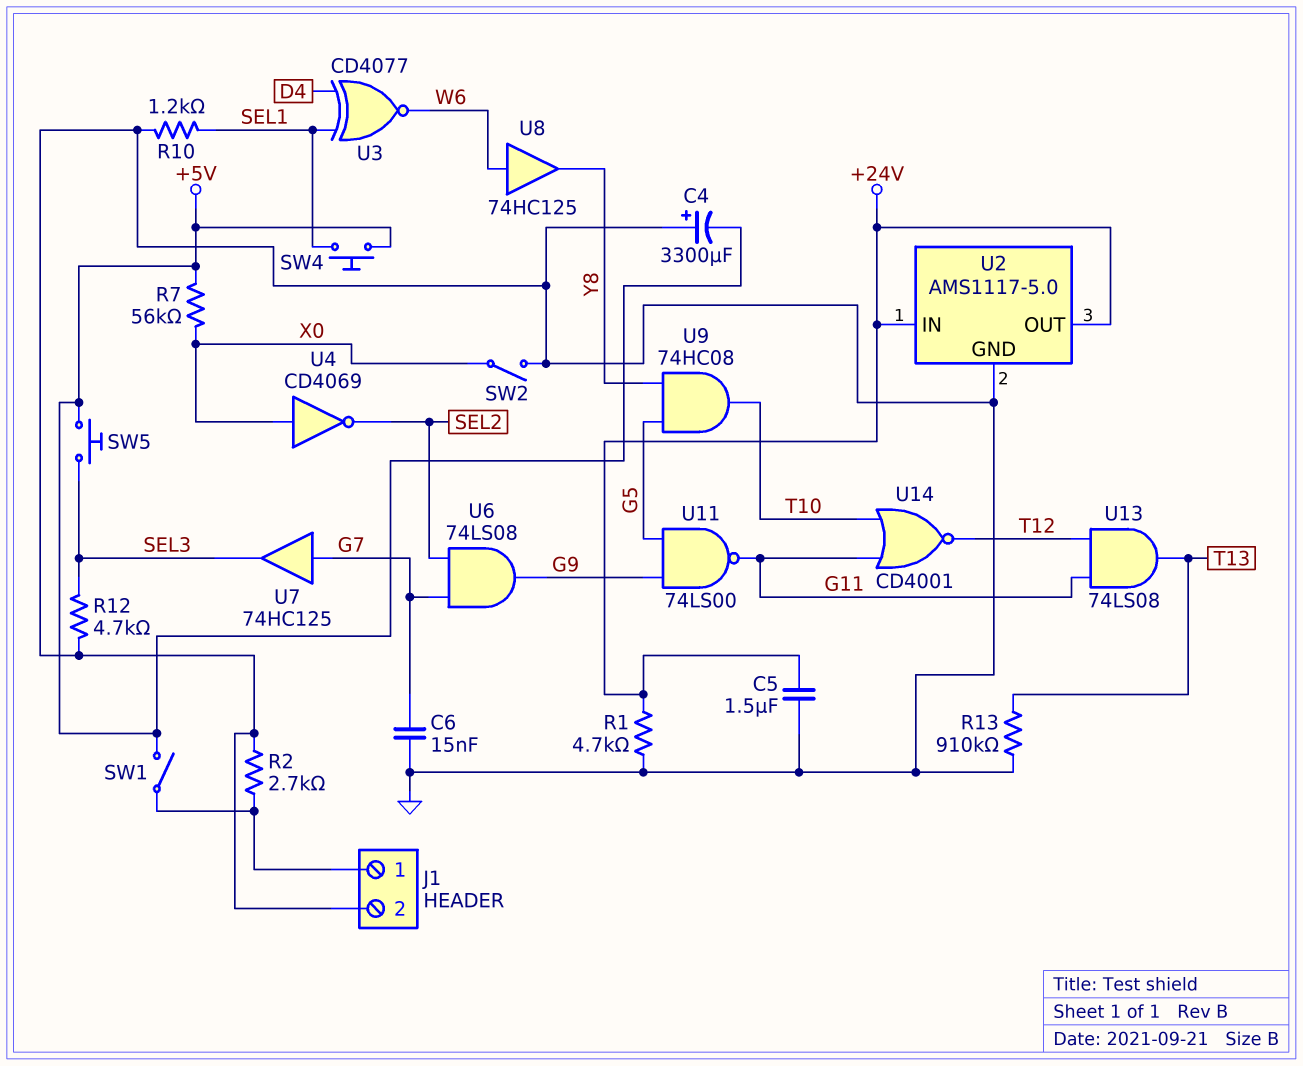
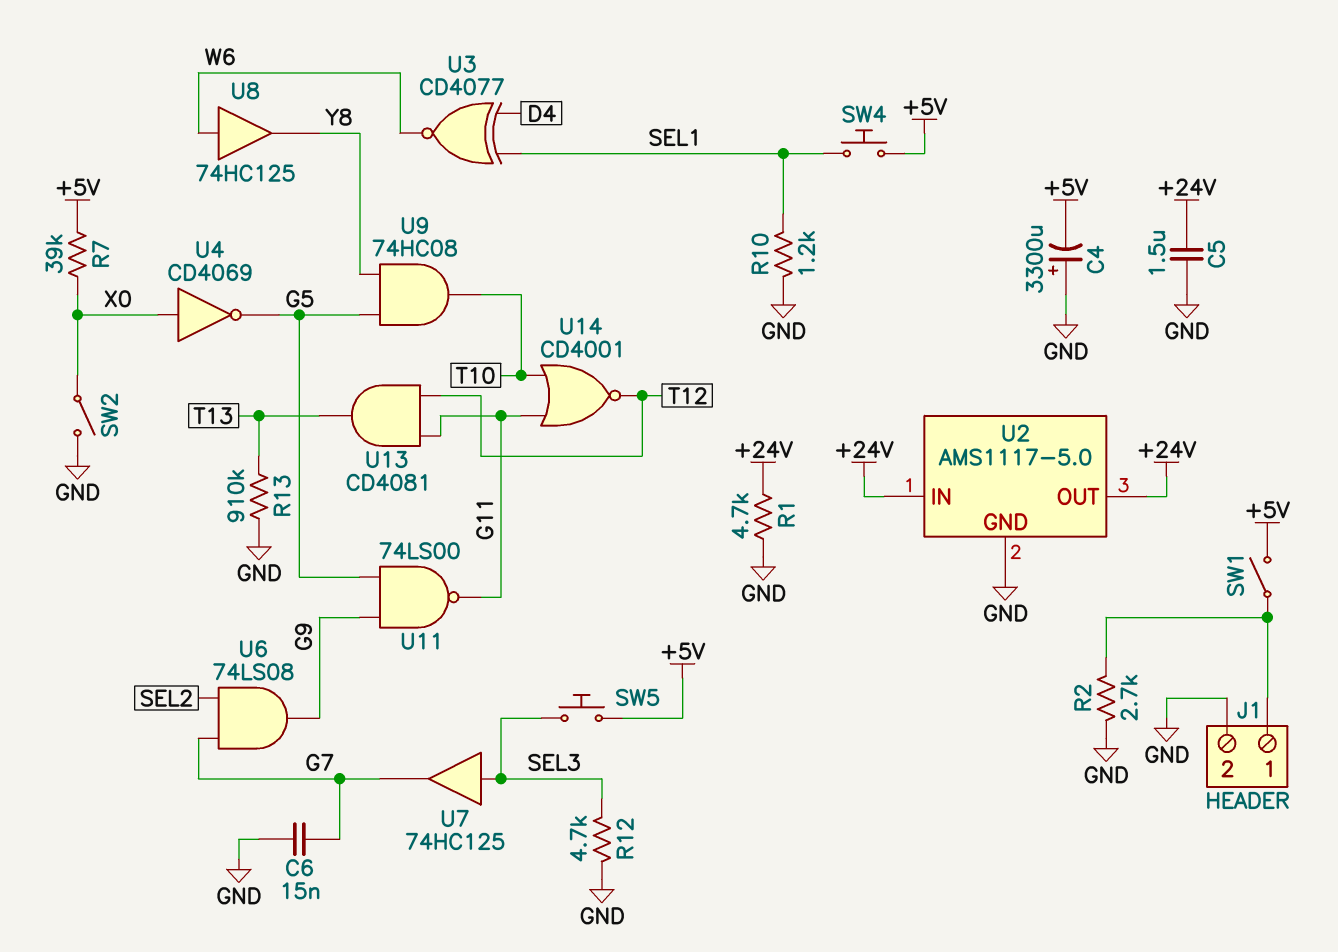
R7: 56k (+5V, X0) -> 39k (+5V, X0)
U4: NOT CD4069 (in X0, out SEL2) -> NOT CD4069 (in X0, out G5)
U7: buffer 74HC125 (in G7, out SEL3) -> buffer 74HC125 (in SEL3, out G7)
U13: AND 74LS08 (in G11, in T12, out T13) -> AND CD4081 (in G11, in T12, out T13)

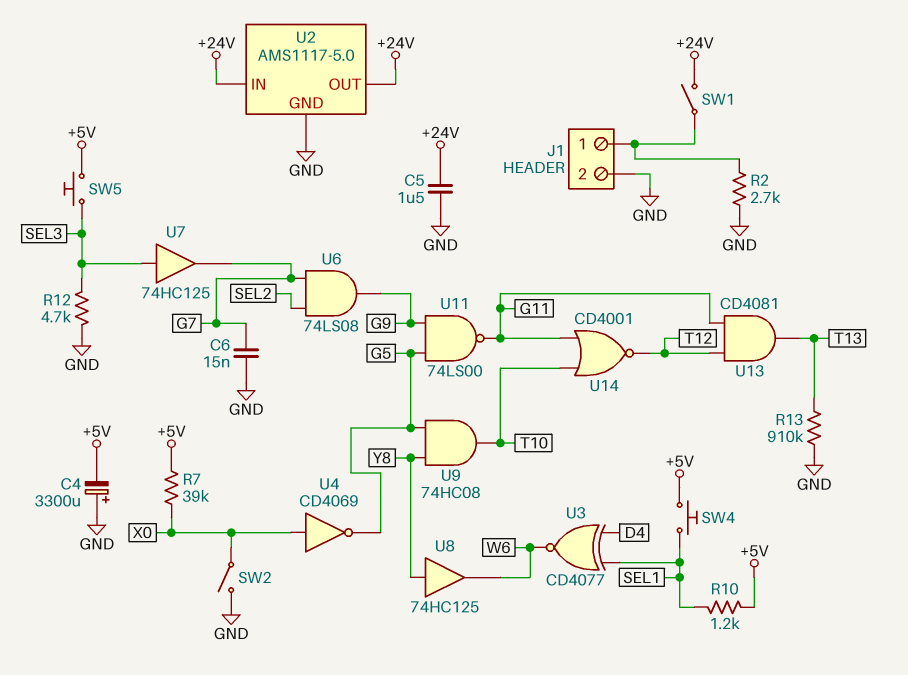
R1: 4.7k (+24V, GND) -> none
R10: 1.2k (GND, SEL1) -> 1.2k (+5V, SEL1)
SW1: switch (+5V, J1/1) -> switch (+24V, J1/1)
U8: buffer 74HC125 (in W6, out Y8) -> buffer 74HC125 (in Y8, out W6)

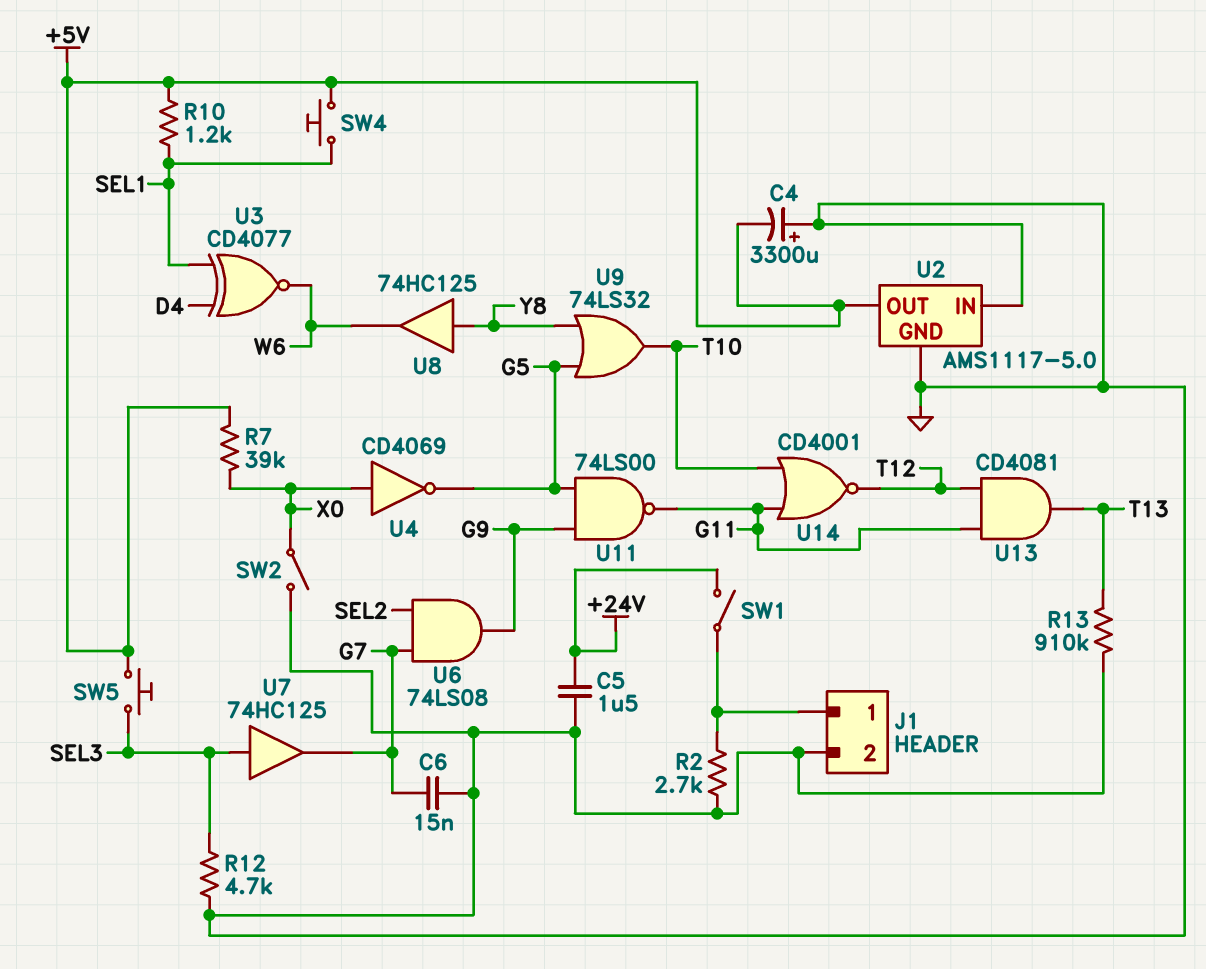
U2 pin IN: +24V -> GND
U2 pin OUT: +24V -> +5V
U9: AND 74HC08 (in G5, in Y8, out T10) -> OR 74LS32 (in G5, in Y8, out T10)

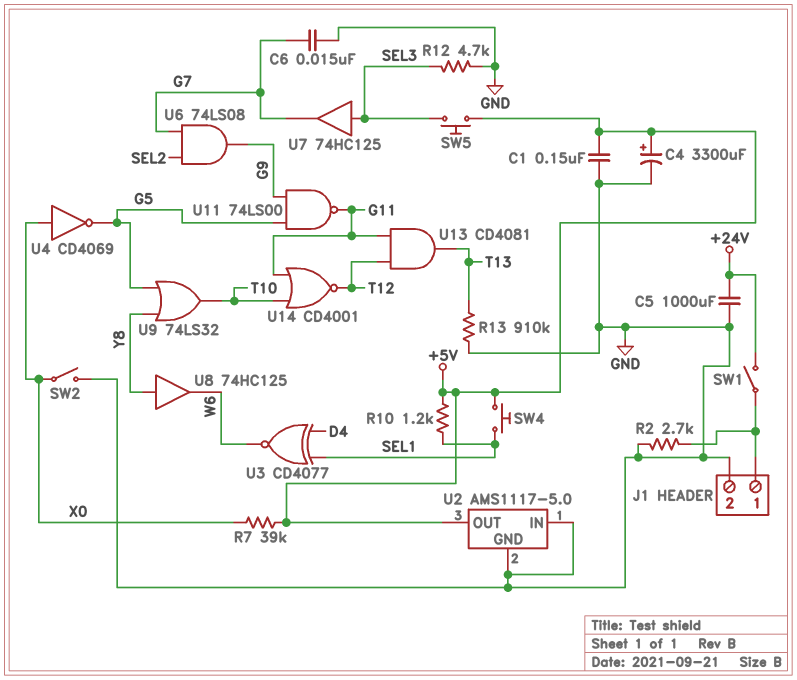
C1: none -> 150nF (+5V, GND)
C4: 3300uF (plus GND, minus +5V) -> 3300uF (plus +5V, minus GND)
C5: 1.5uF (+24V, GND) -> 1000uF (+24V, GND)

